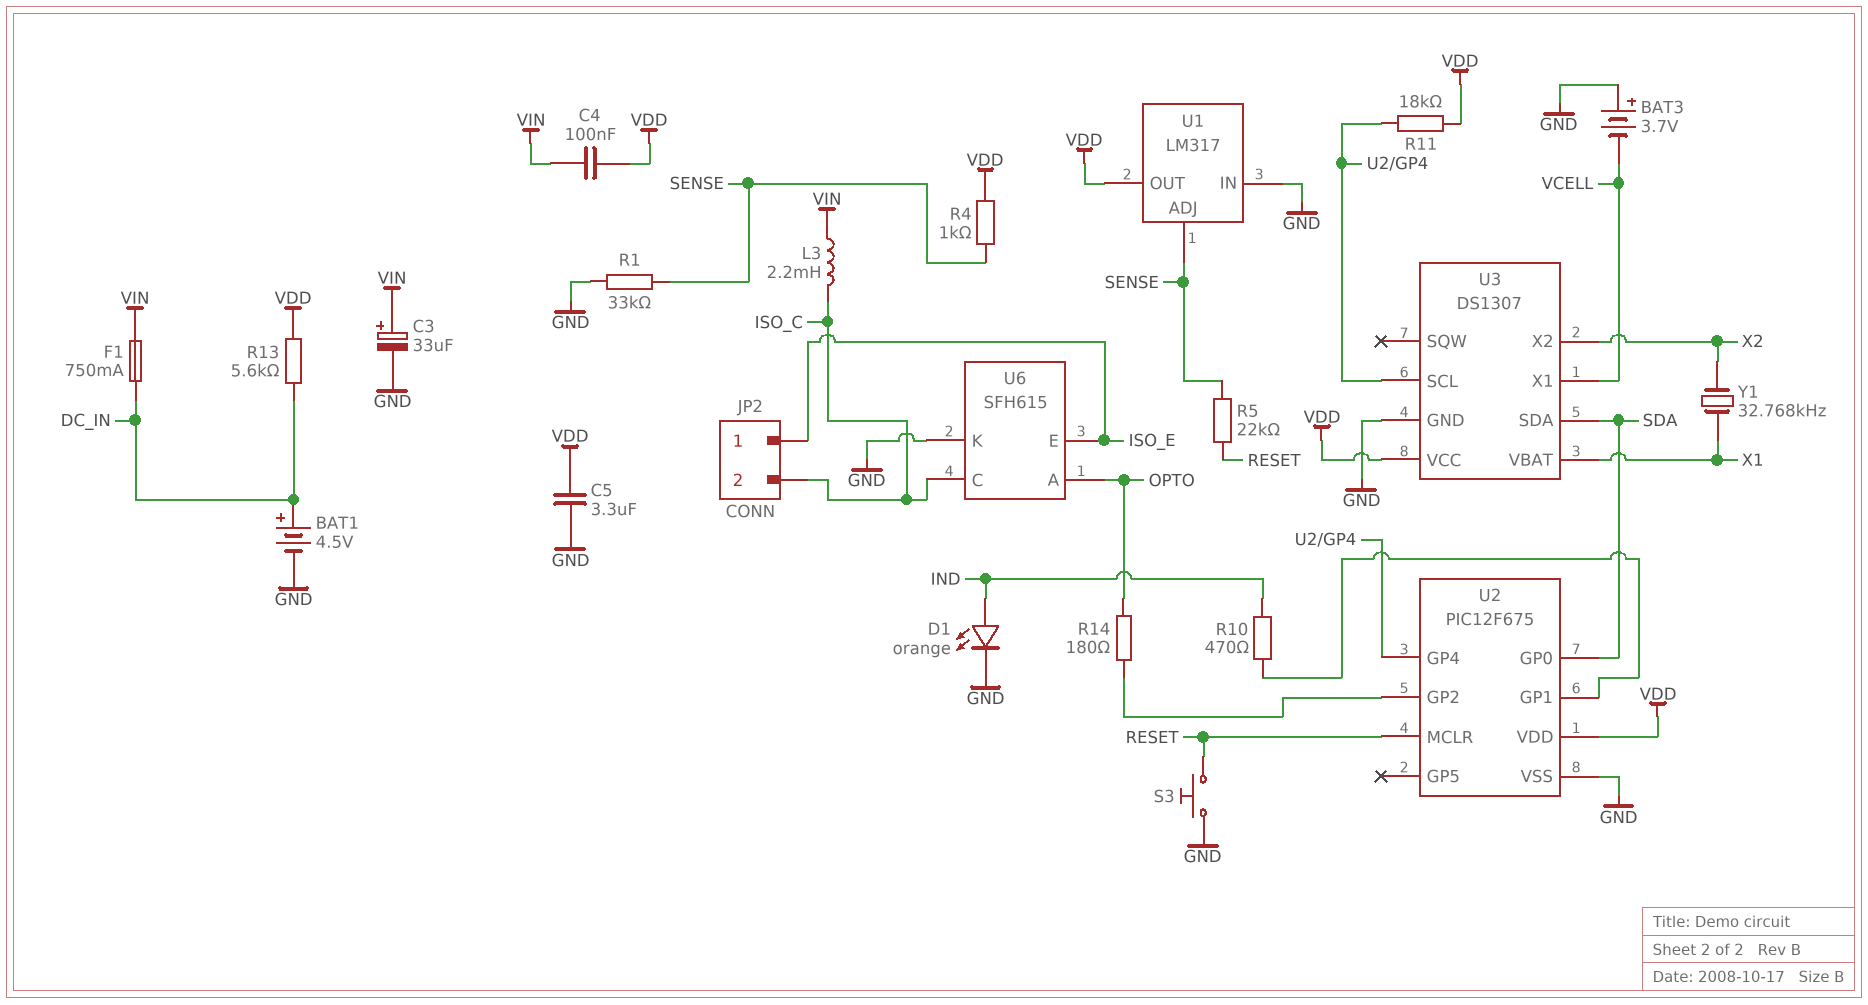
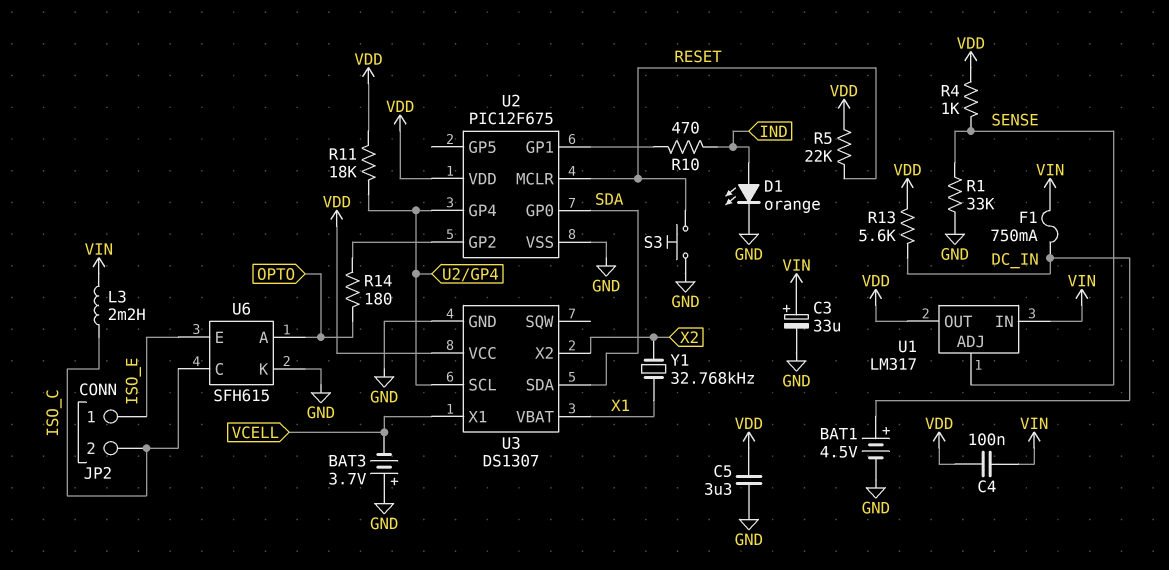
R5: 22k (RESET, SENSE) -> 22k (RESET, VDD)
U1 pin IN: GND -> VIN

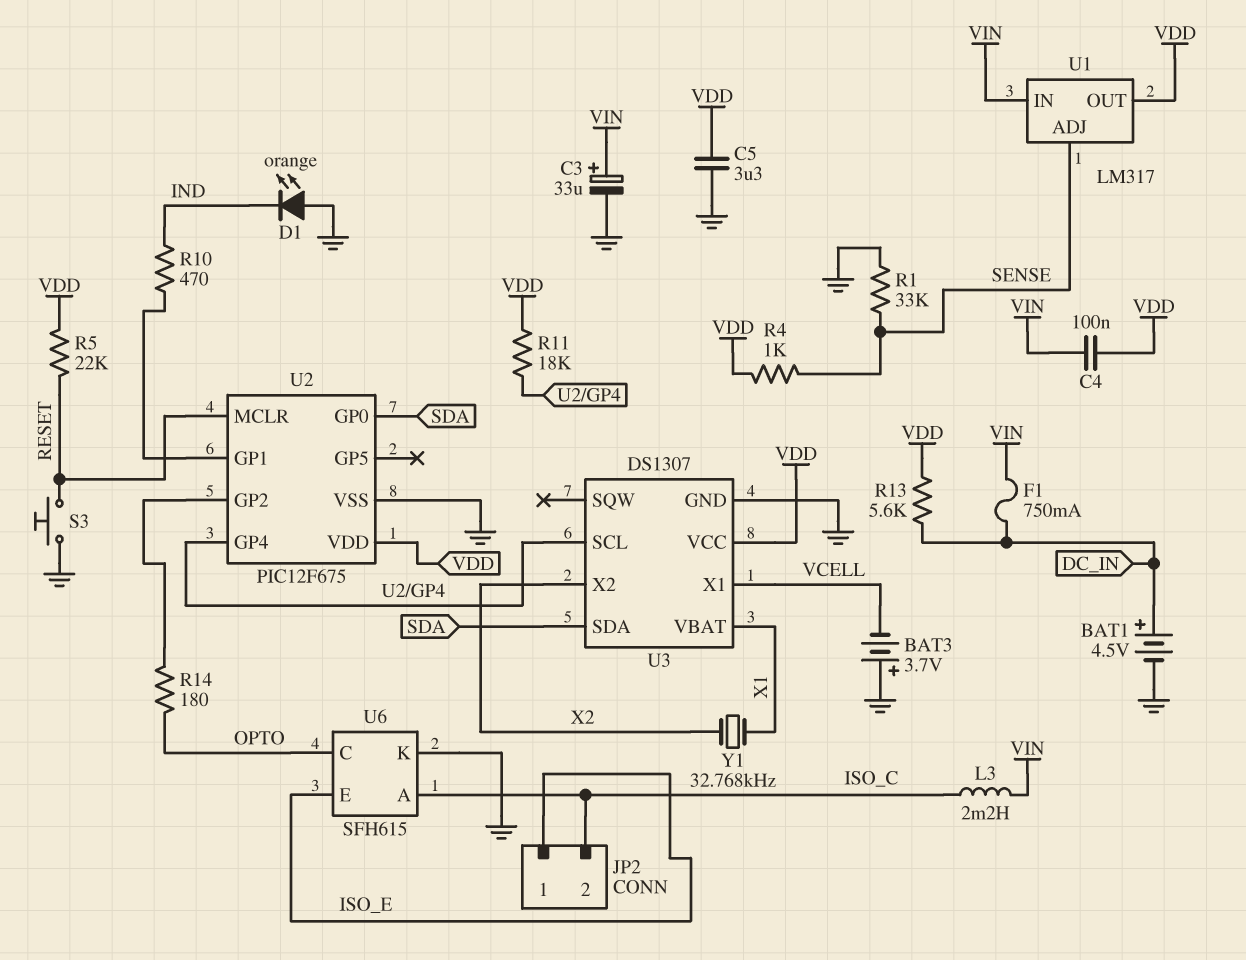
D1: LED orange (A IND, K GND) -> LED orange (A GND, K IND)
U6 pin A: OPTO -> ISO_C
U6 pin C: ISO_C -> OPTO

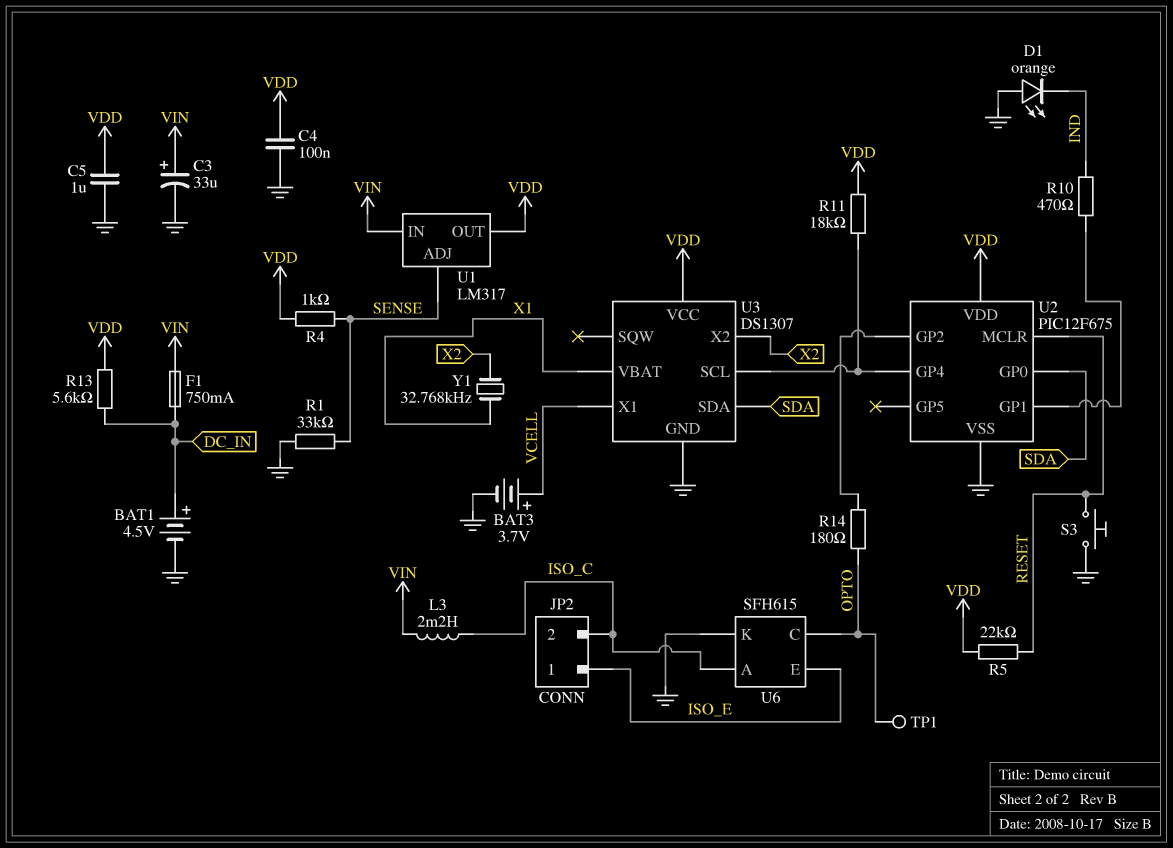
BAT3: 3.7V (plus GND, minus VCELL) -> 3.7V (plus VCELL, minus GND)
C4: 100nF (VDD, VIN) -> 100nF (GND, VDD)
C5: 3.3uF (GND, VDD) -> 1uF (GND, VDD)
TP1: none -> test point (OPTO)

